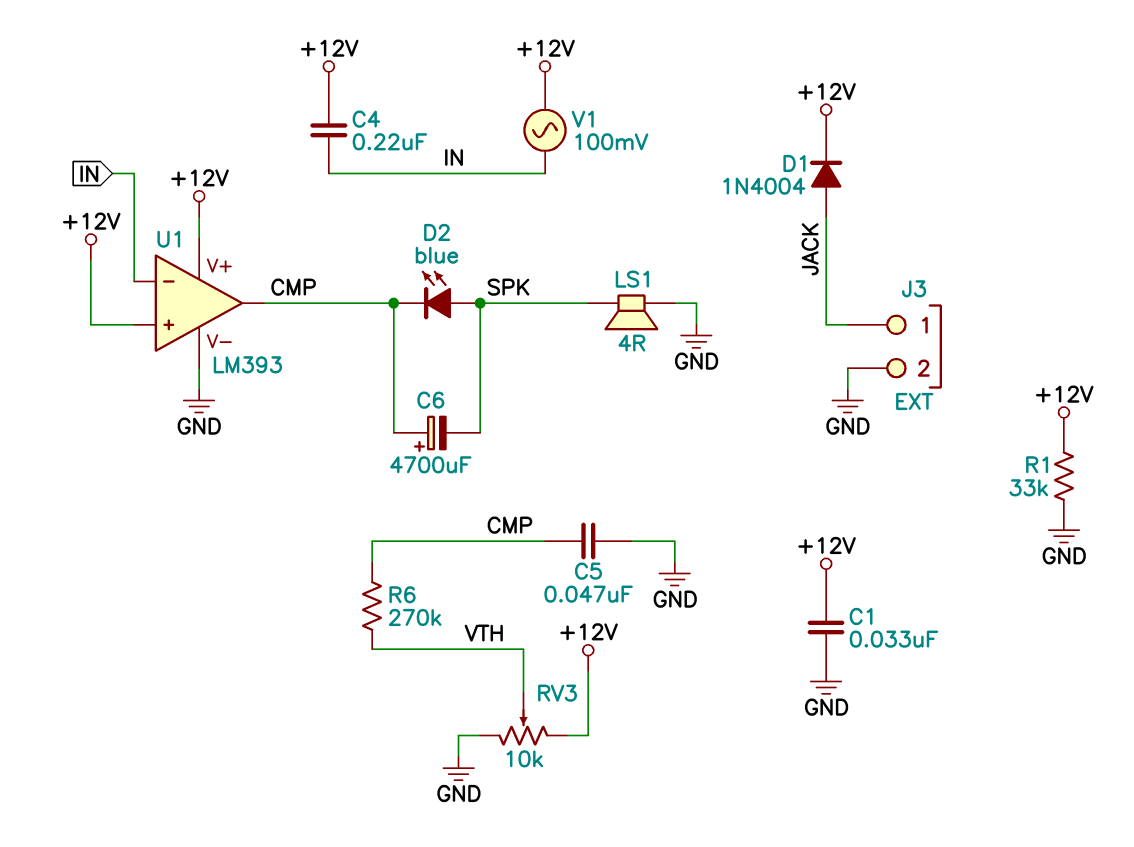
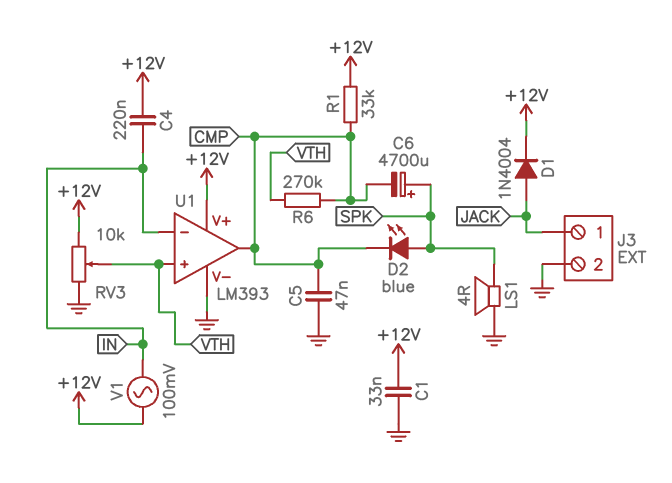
C6: 4700uF (plus CMP, minus SPK) -> 4700uF (plus SPK, minus CMP)
R1: 33k (+12V, GND) -> 33k (+12V, CMP)
U1 pin in+: +12V -> VTH

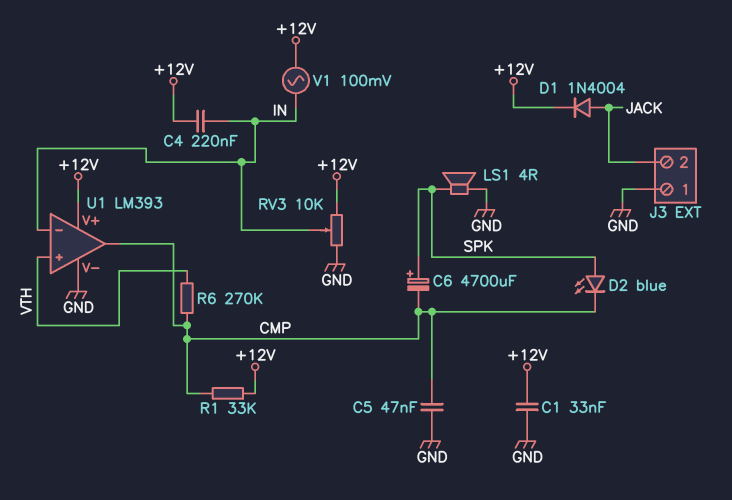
J3 pin 1: JACK -> GND
J3 pin 2: GND -> JACK
RV3: 10k (+12V, GND, wiper VTH) -> 10k (+12V, GND, wiper IN)

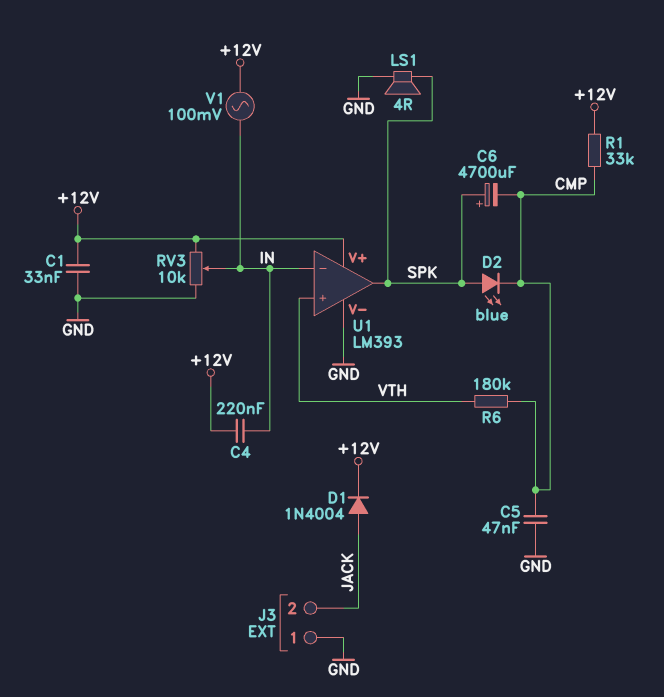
R6: 270k (CMP, VTH) -> 180k (CMP, VTH)
U1 pin out: CMP -> SPK

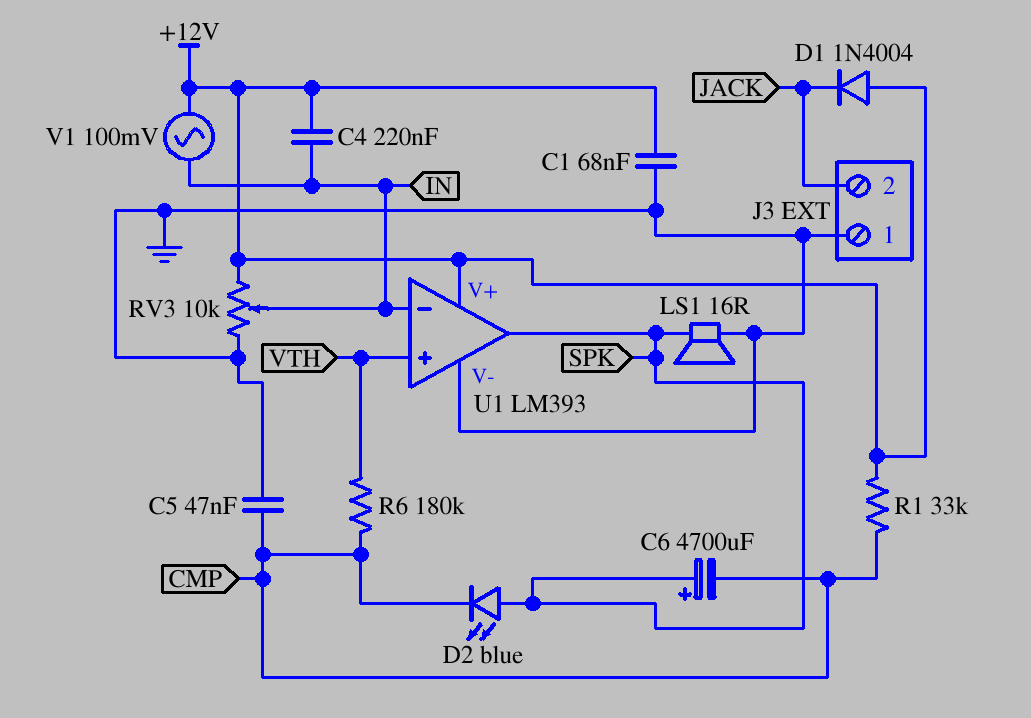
C1: 33nF (+12V, GND) -> 68nF (+12V, GND)
D1: diode 1N4004 (A JACK, K +12V) -> diode 1N4004 (A +12V, K JACK)
LS1: speaker 4R (GND, SPK) -> speaker 16R (GND, SPK)

